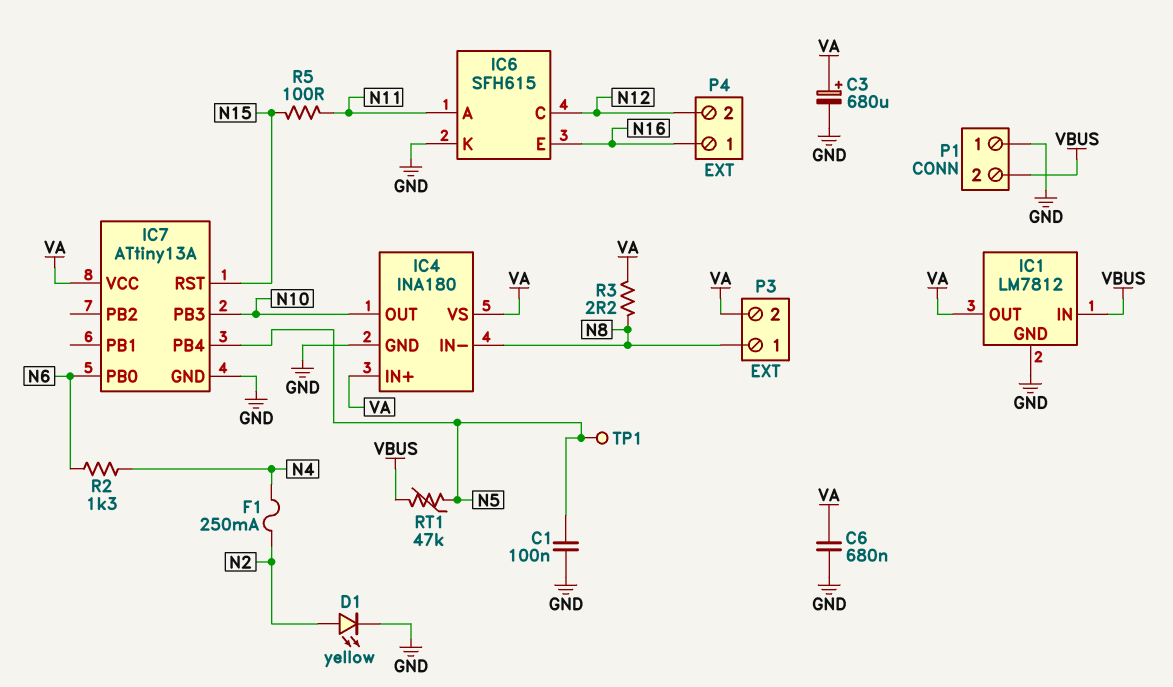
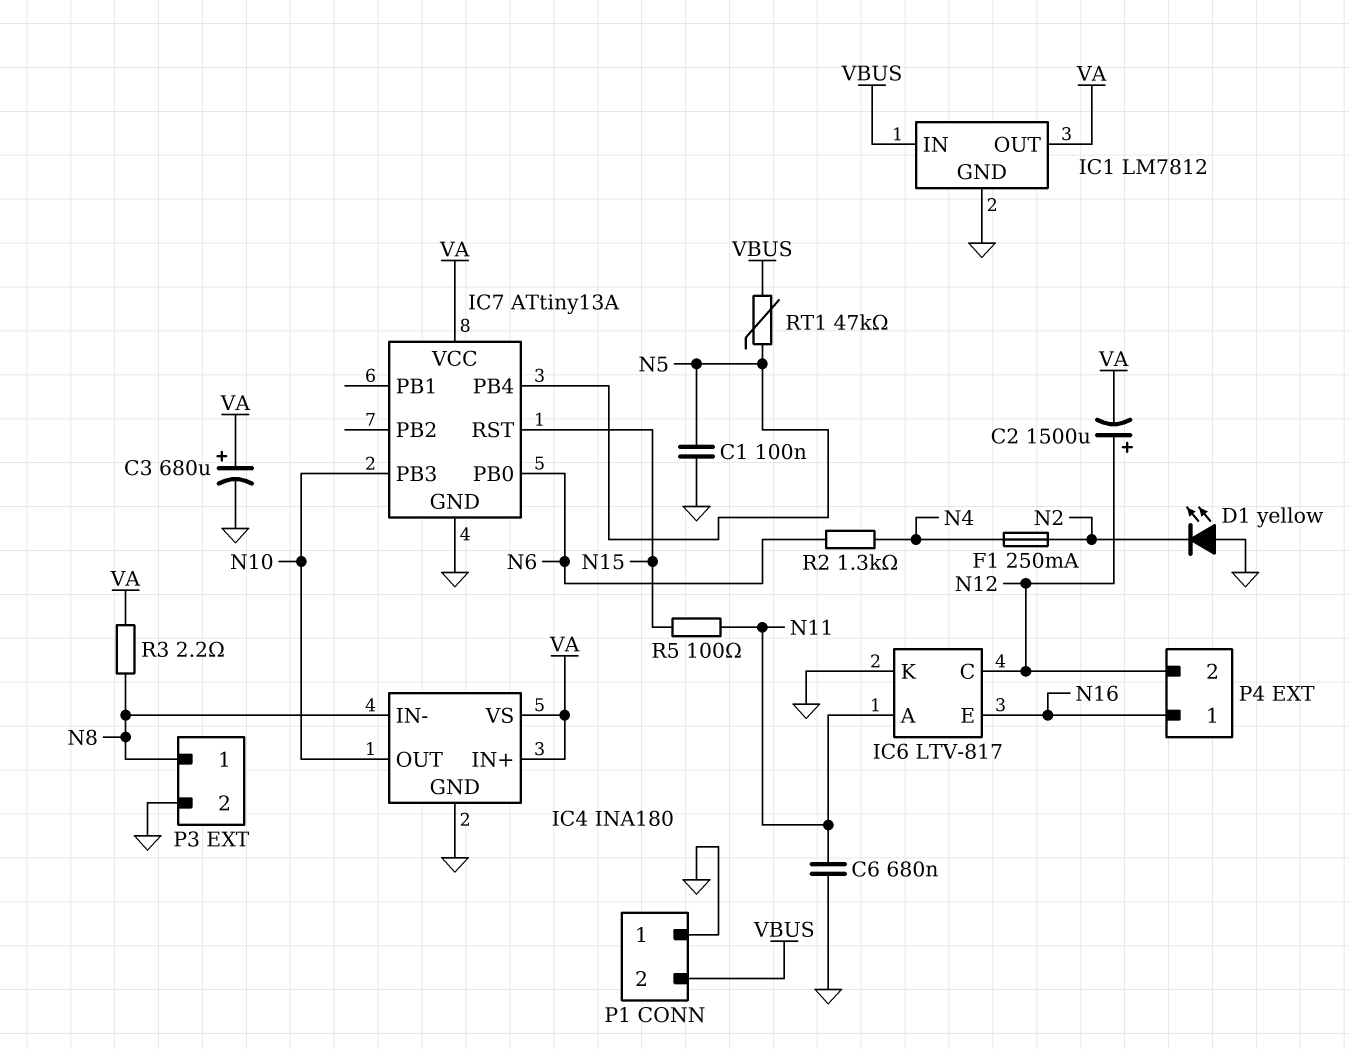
C2: none -> 1500uF (plus N12, minus VA)
C6: 680nF (GND, VA) -> 680nF (GND, N11)
D1: LED yellow (A N2, K GND) -> LED yellow (A GND, K N2)
IC6: SFH615 -> LTV-817
P3 pin 2: VA -> GND
TP1: test point (N5) -> none

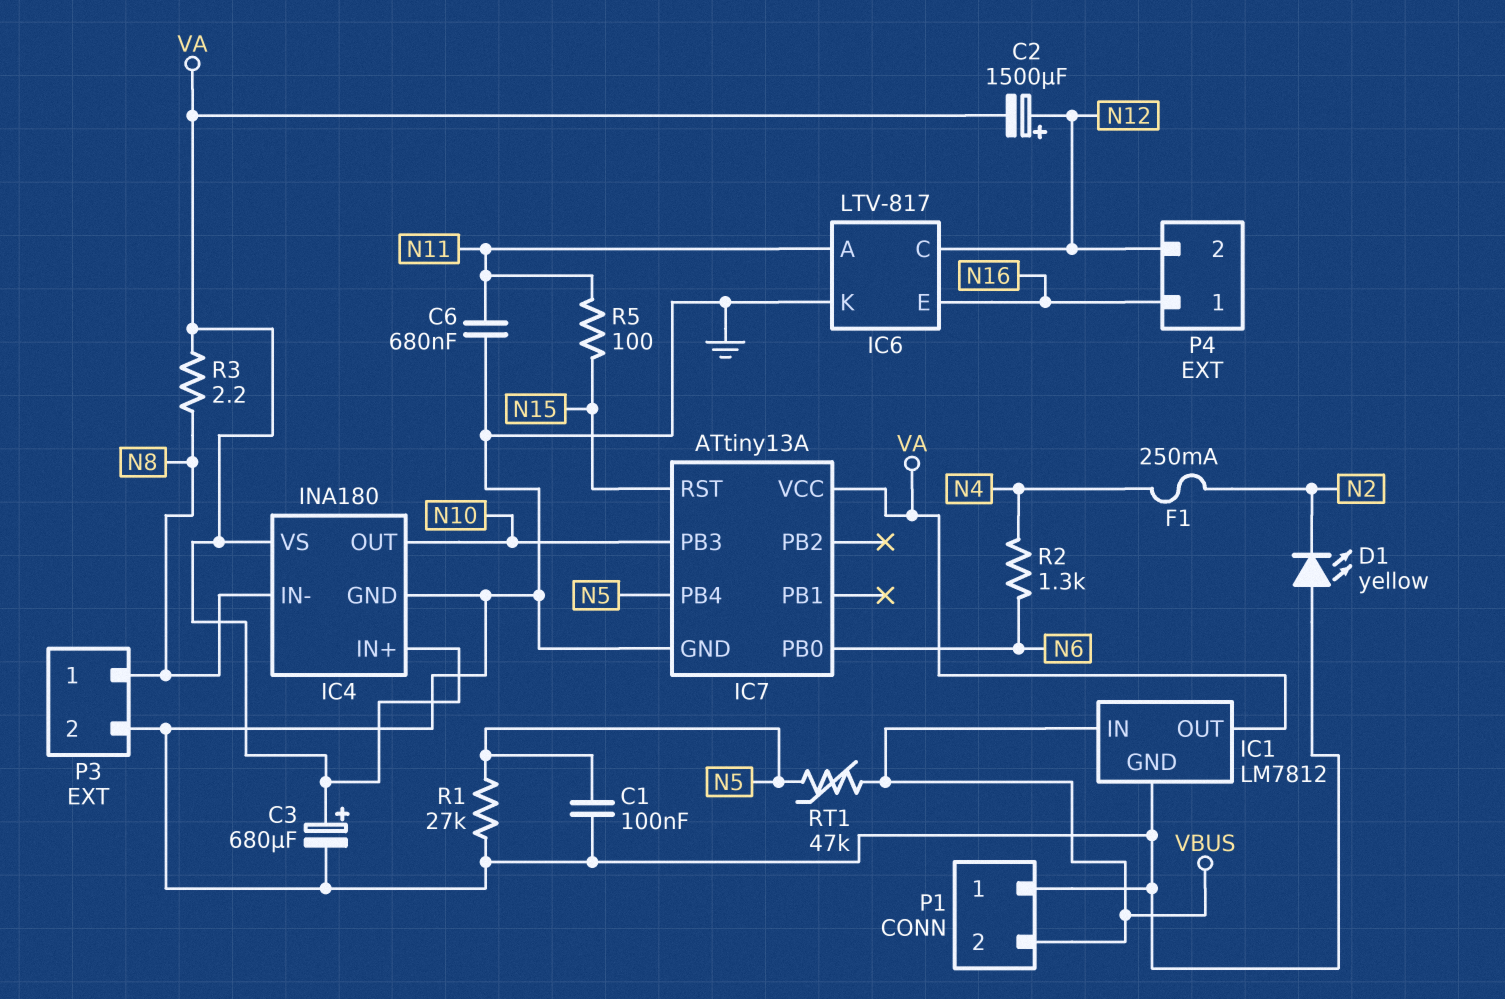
R1: none -> 27k (GND, N5)

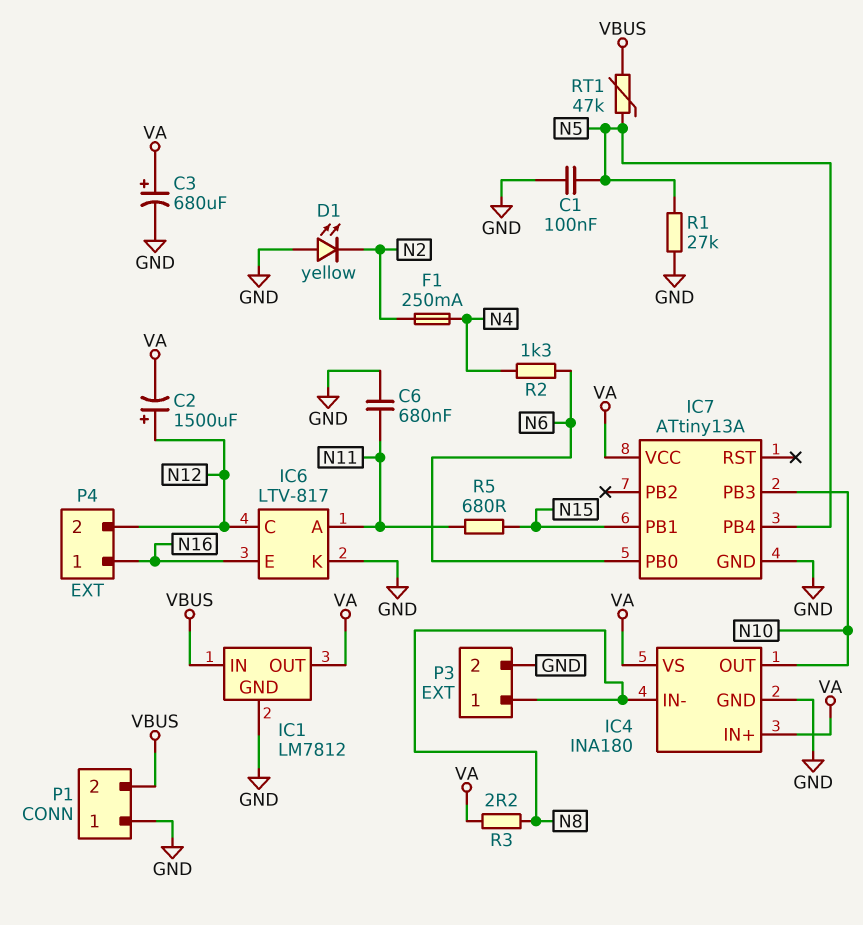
IC7 pin PB1: none -> N15
IC7 pin RST: N15 -> none
R5: 100 (N11, N15) -> 680 (N11, N15)

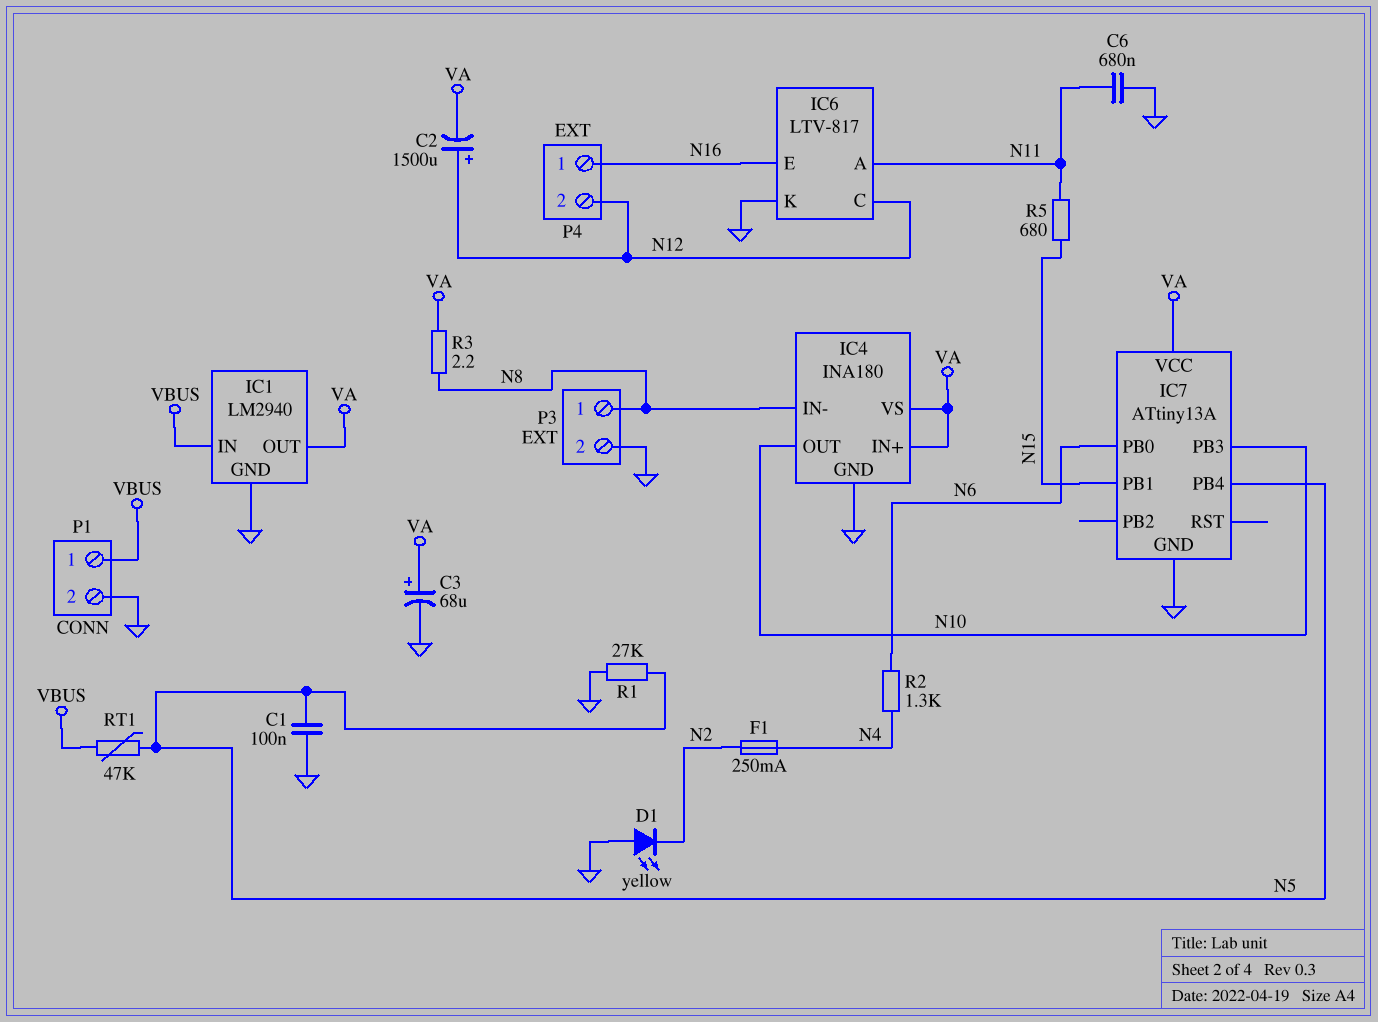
C3: 680uF (plus VA, minus GND) -> 68uF (plus VA, minus GND)
IC1: LM7812 -> LM2940
P1 pin 1: GND -> VBUS
P1 pin 2: VBUS -> GND

